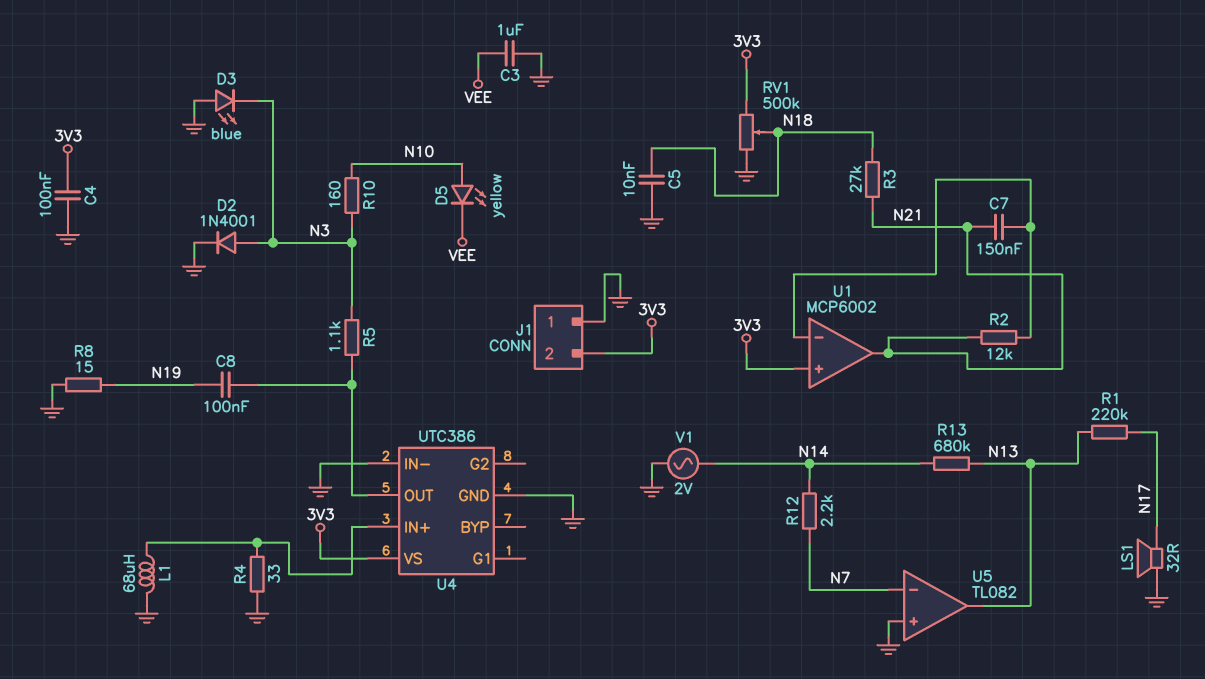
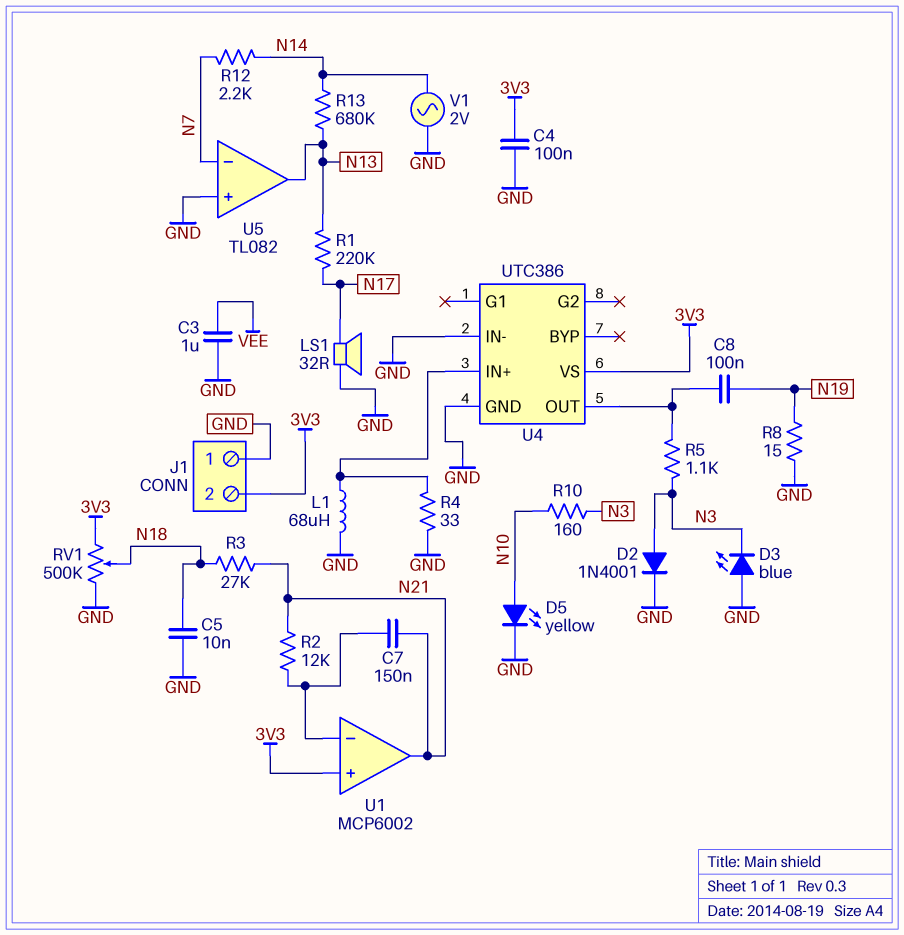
D5: LED yellow (A N10, K VEE) -> LED yellow (A N10, K GND)

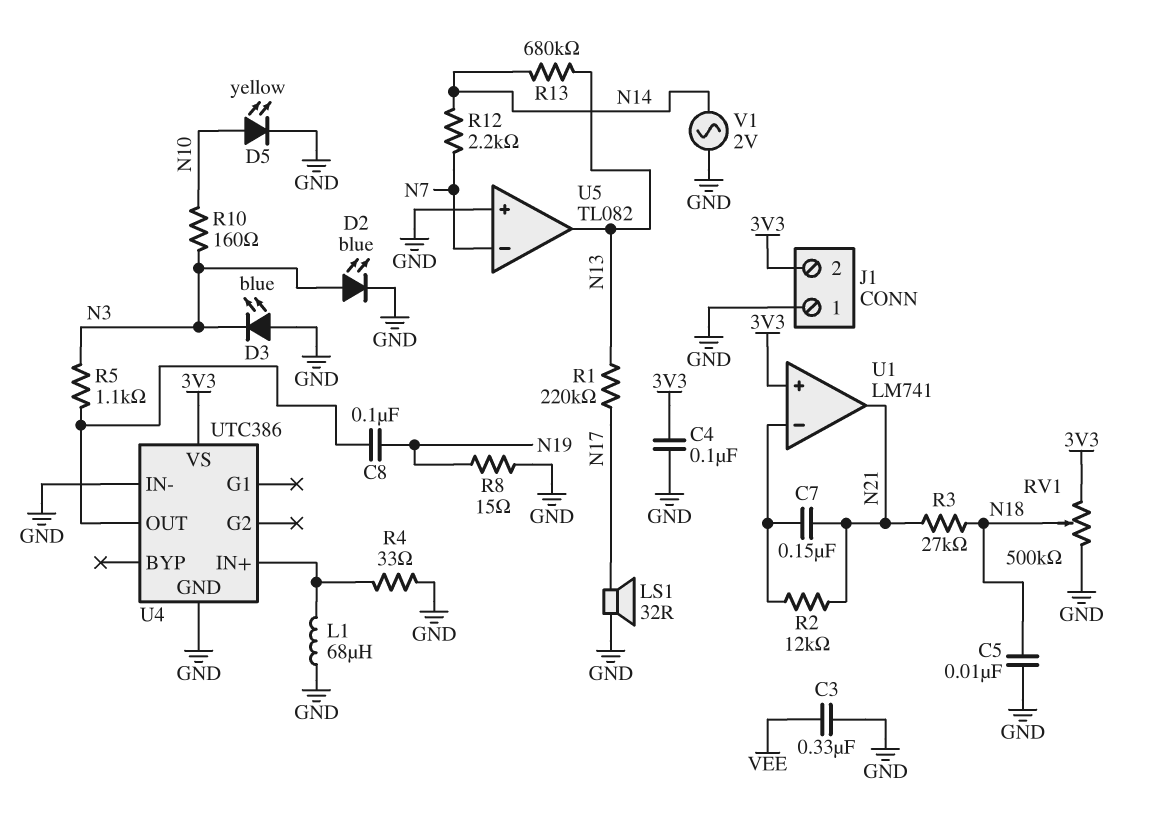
C3: 1uF (GND, VEE) -> 330nF (GND, VEE)
D2: diode 1N4001 (A N3, K GND) -> LED blue (A N3, K GND)
U1: MCP6002 -> LM741

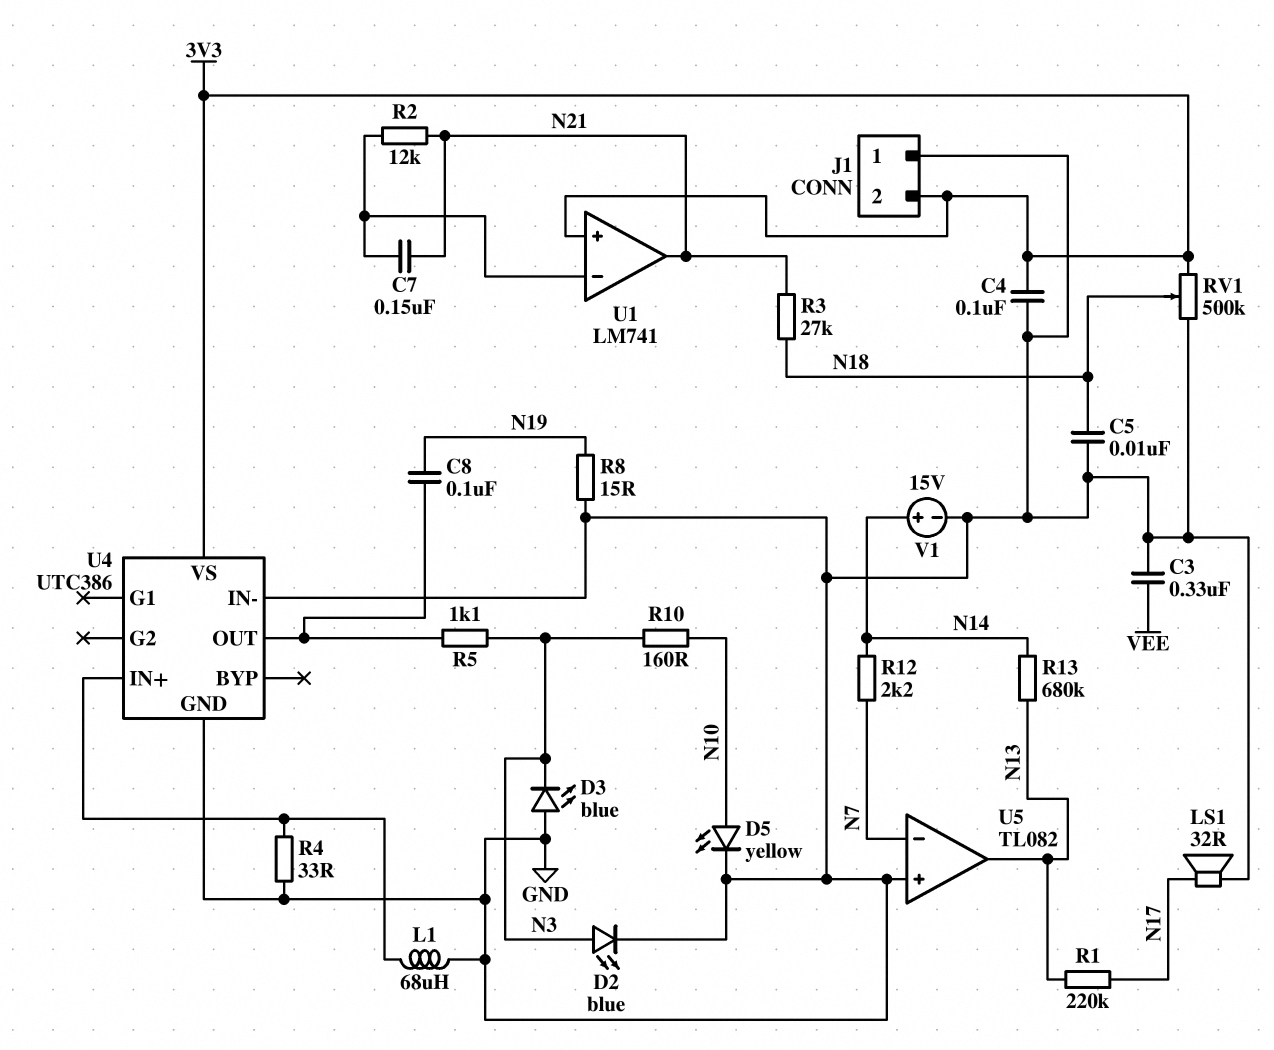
V1: AC 2V (GND, N14) -> 15V (plus N14, minus GND)

